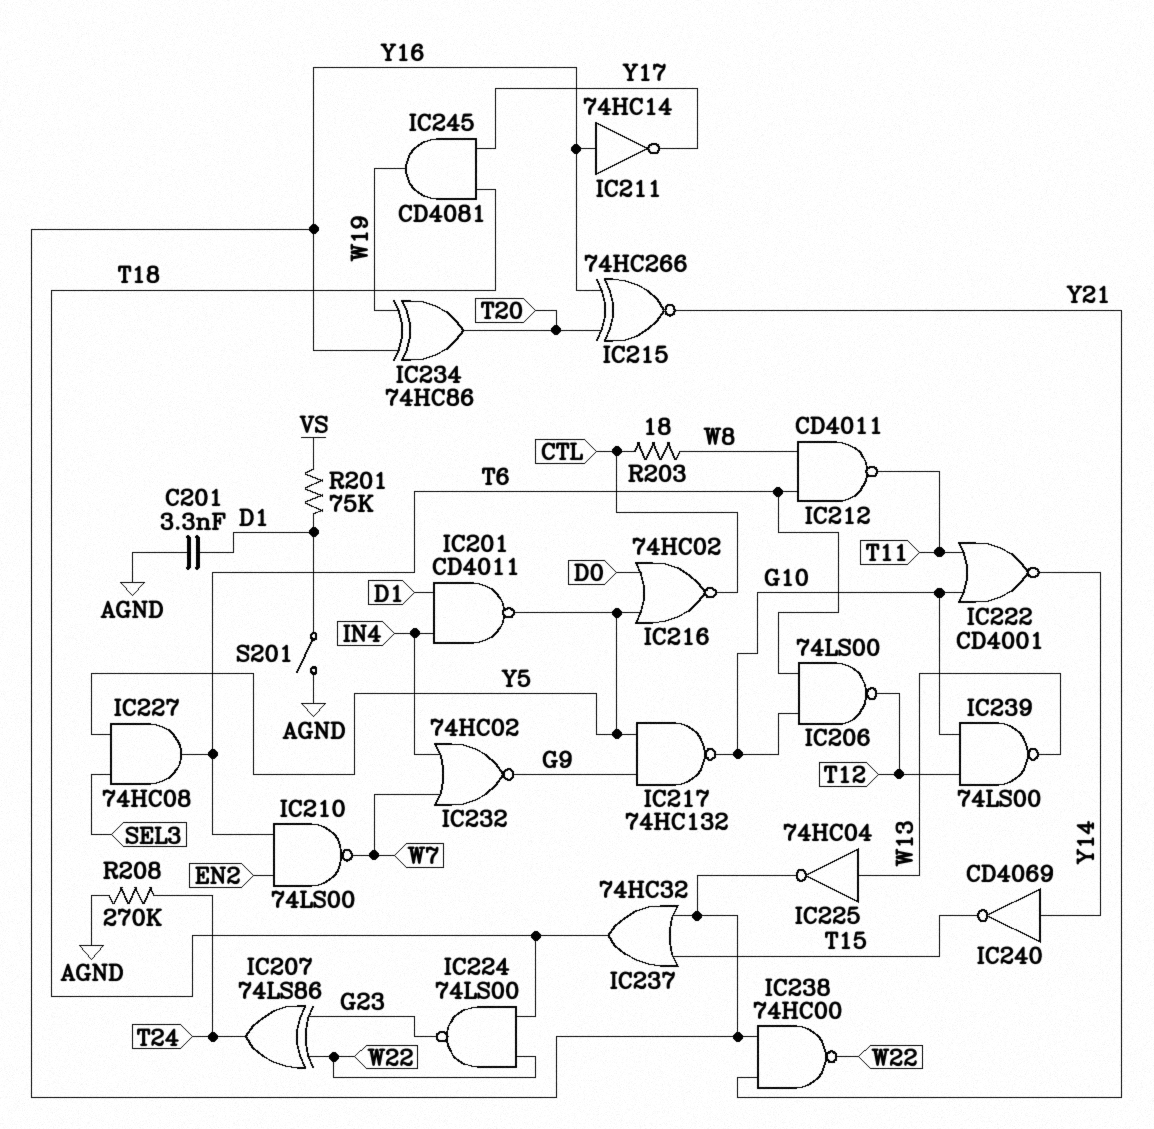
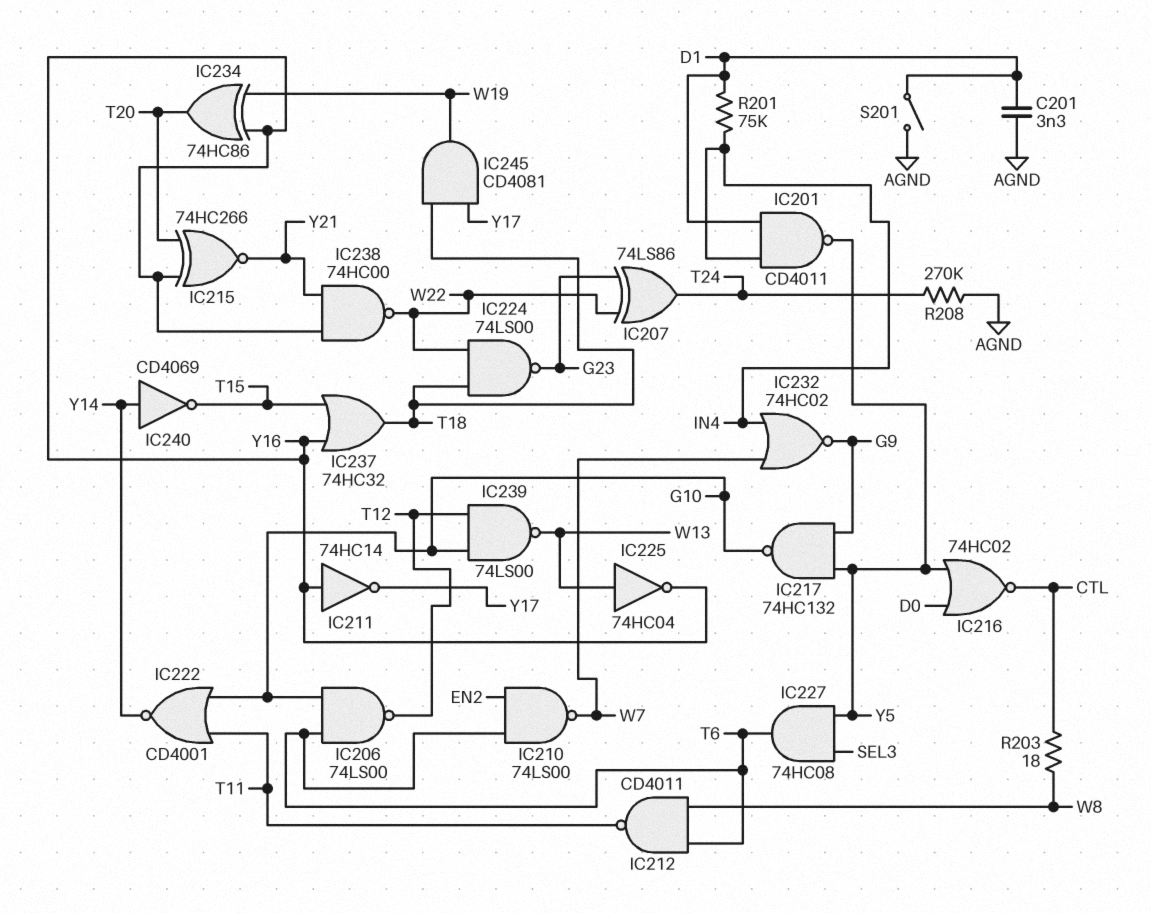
R201: 75k (D1, VS) -> 75k (D1, IN4)

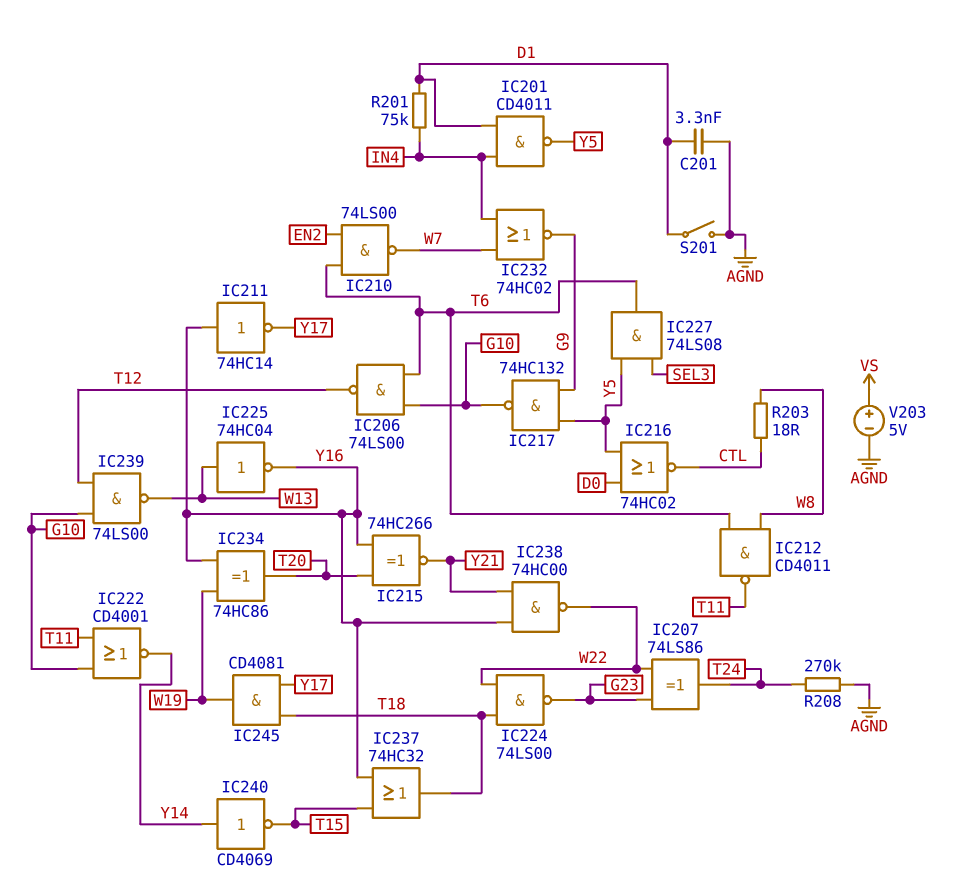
IC227: AND 74HC08 (in SEL3, in Y5, out T6) -> AND 74LS08 (in SEL3, in Y5, out T6)
V203: none -> 5V (plus VS, minus AGND)

